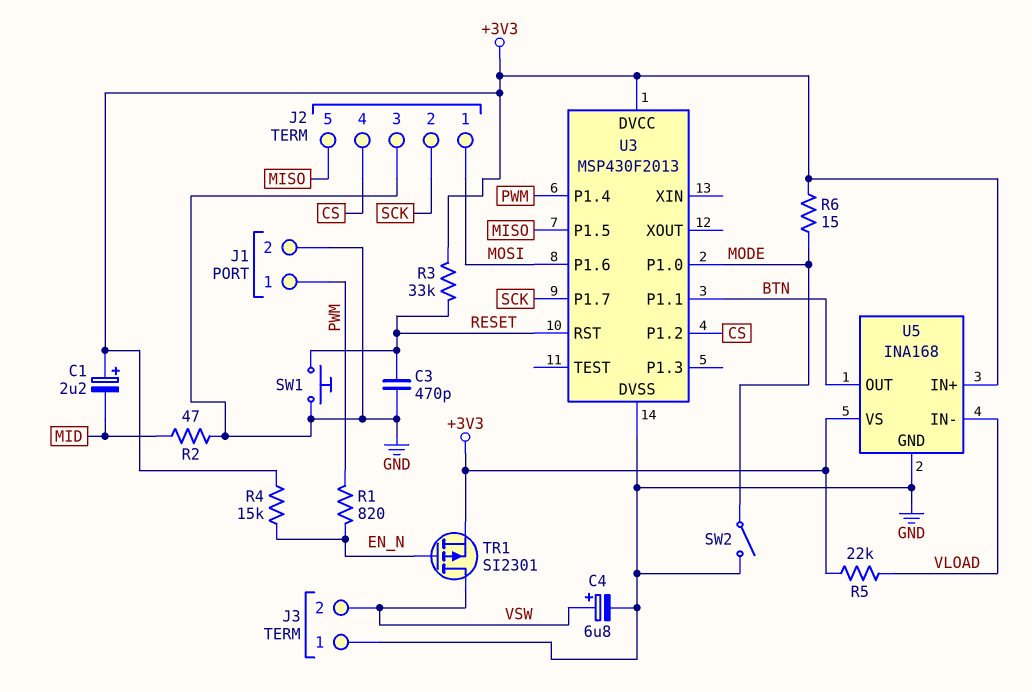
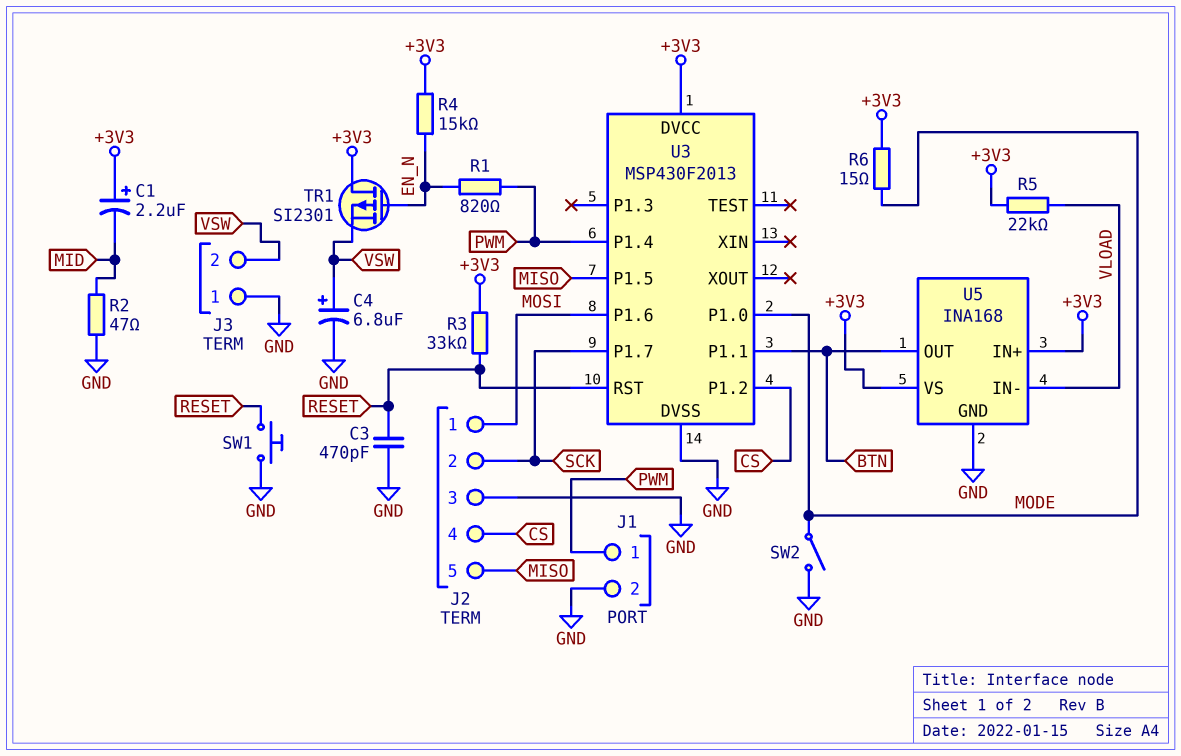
TR1: PMOS SI2301 (G EN_N, D VSW, S +3V3) -> PMOS SI2301 (G EN_N, D +3V3, S VSW)

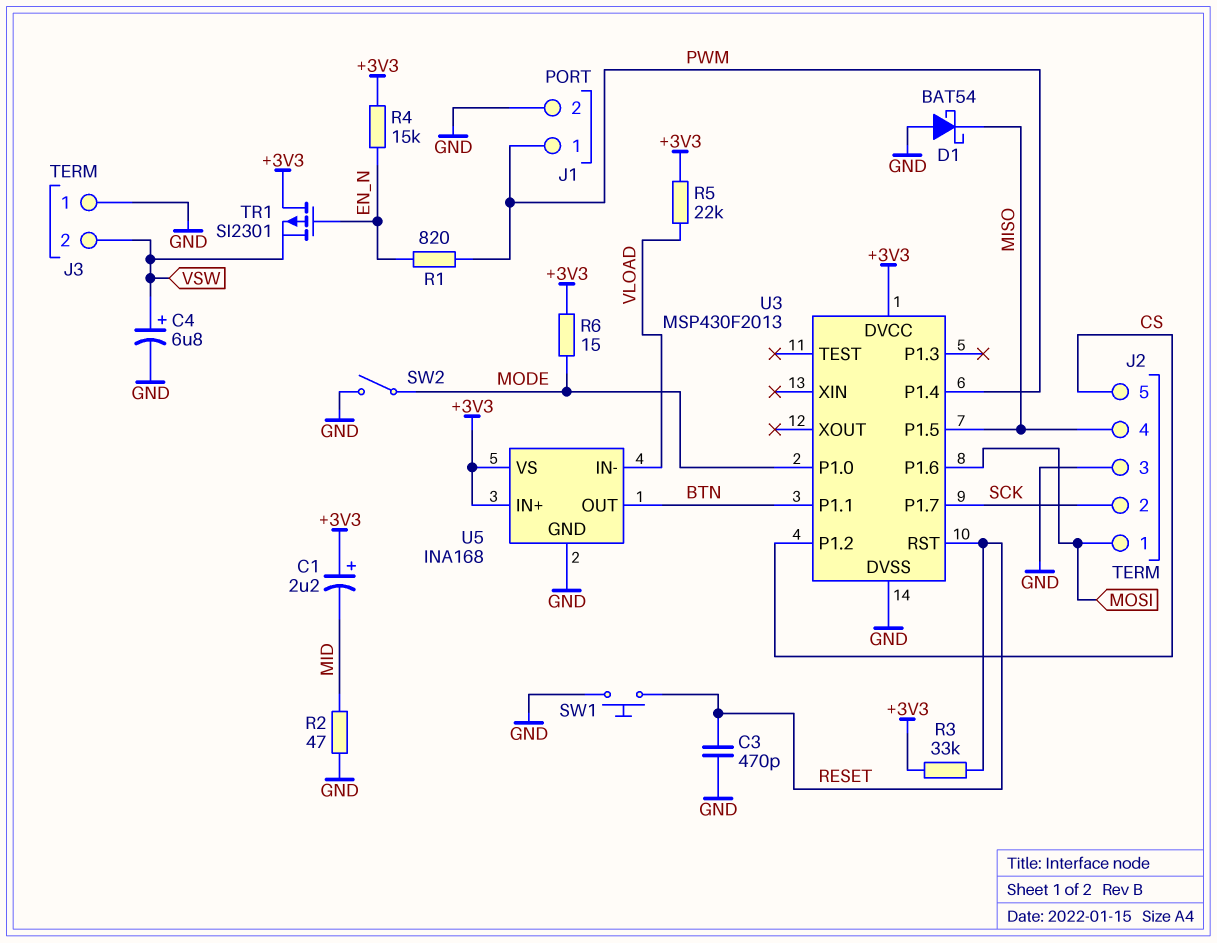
D1: none -> schottky BAT54 (A GND, K MISO)
J2 pin 4: CS -> MISO
J2 pin 5: MISO -> CS

